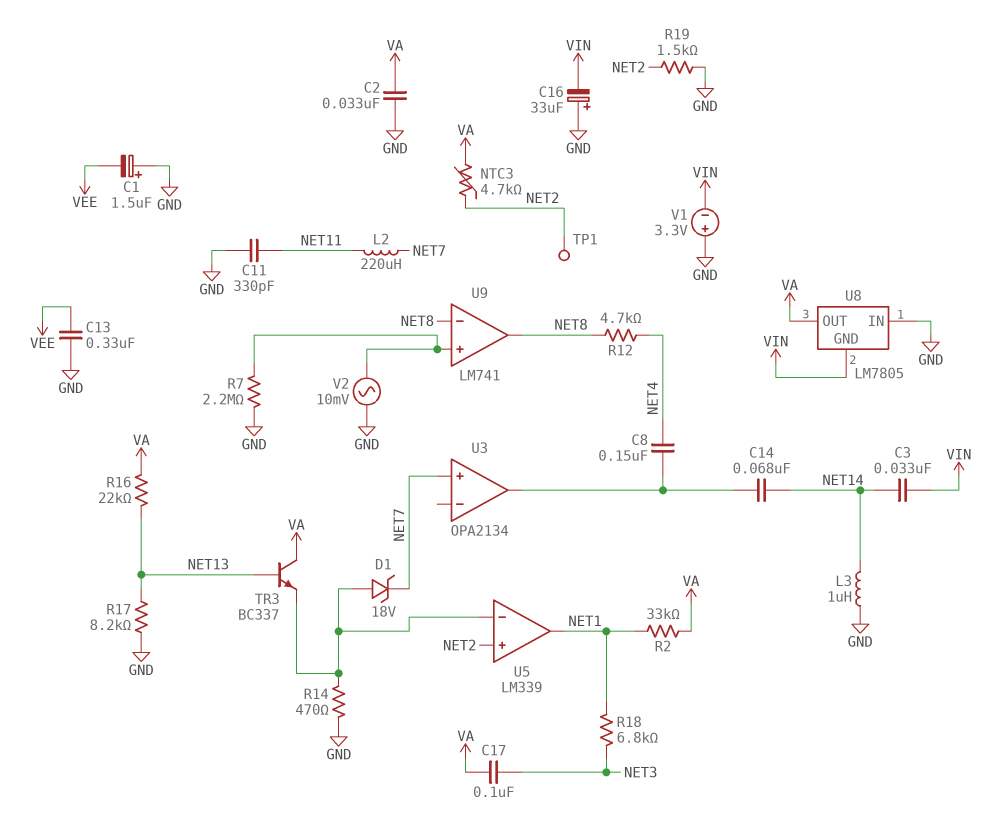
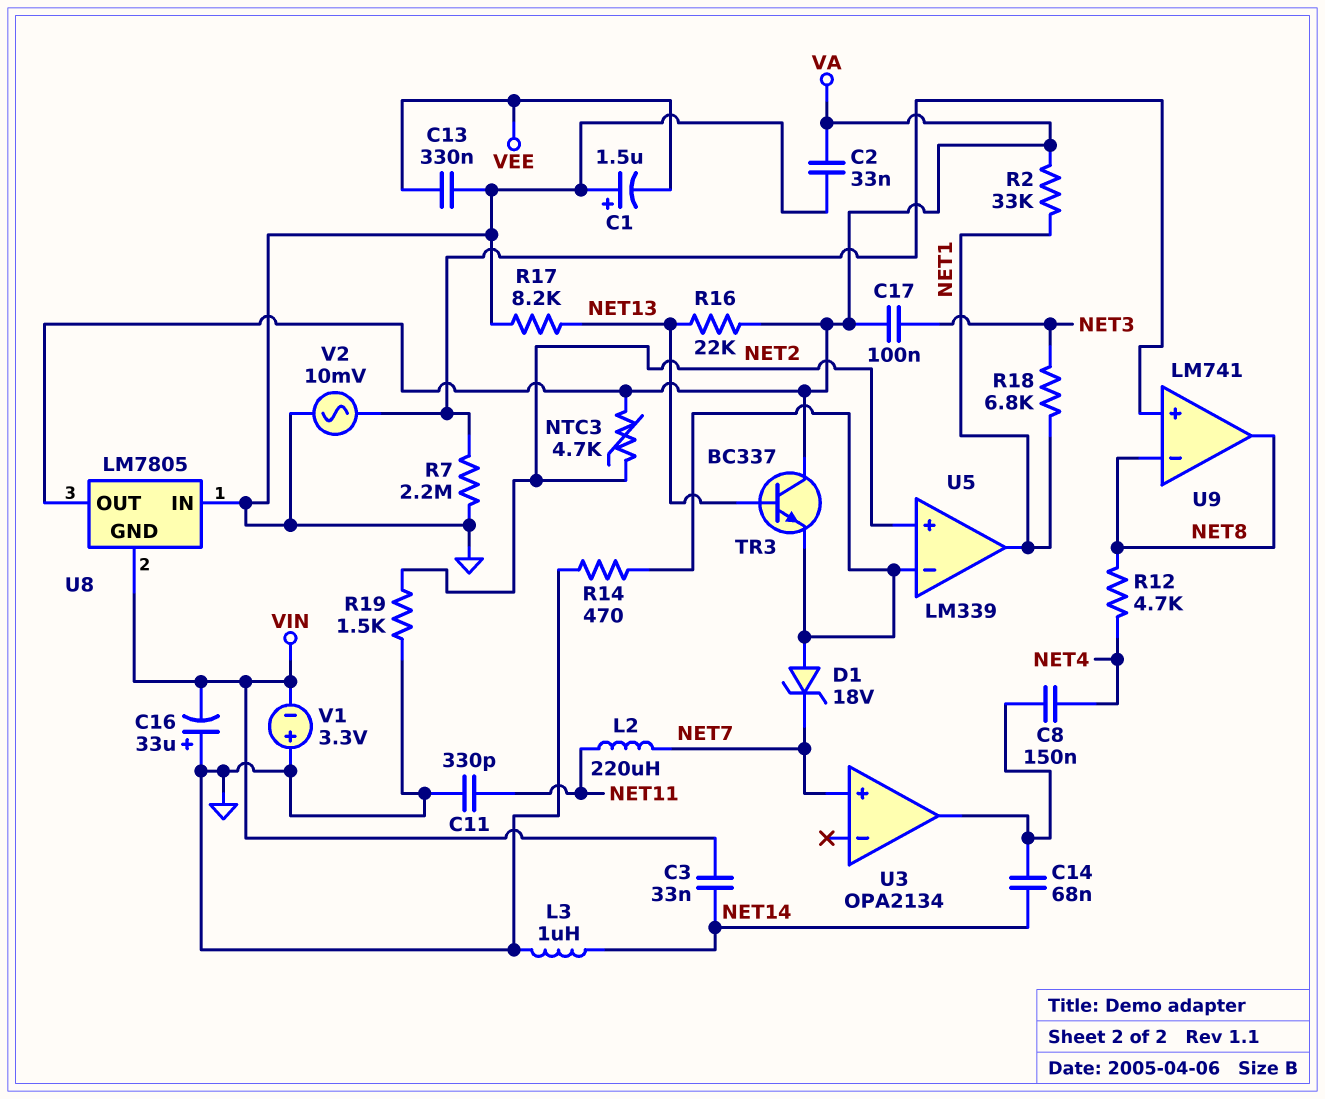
TP1: test point (NET2) -> none

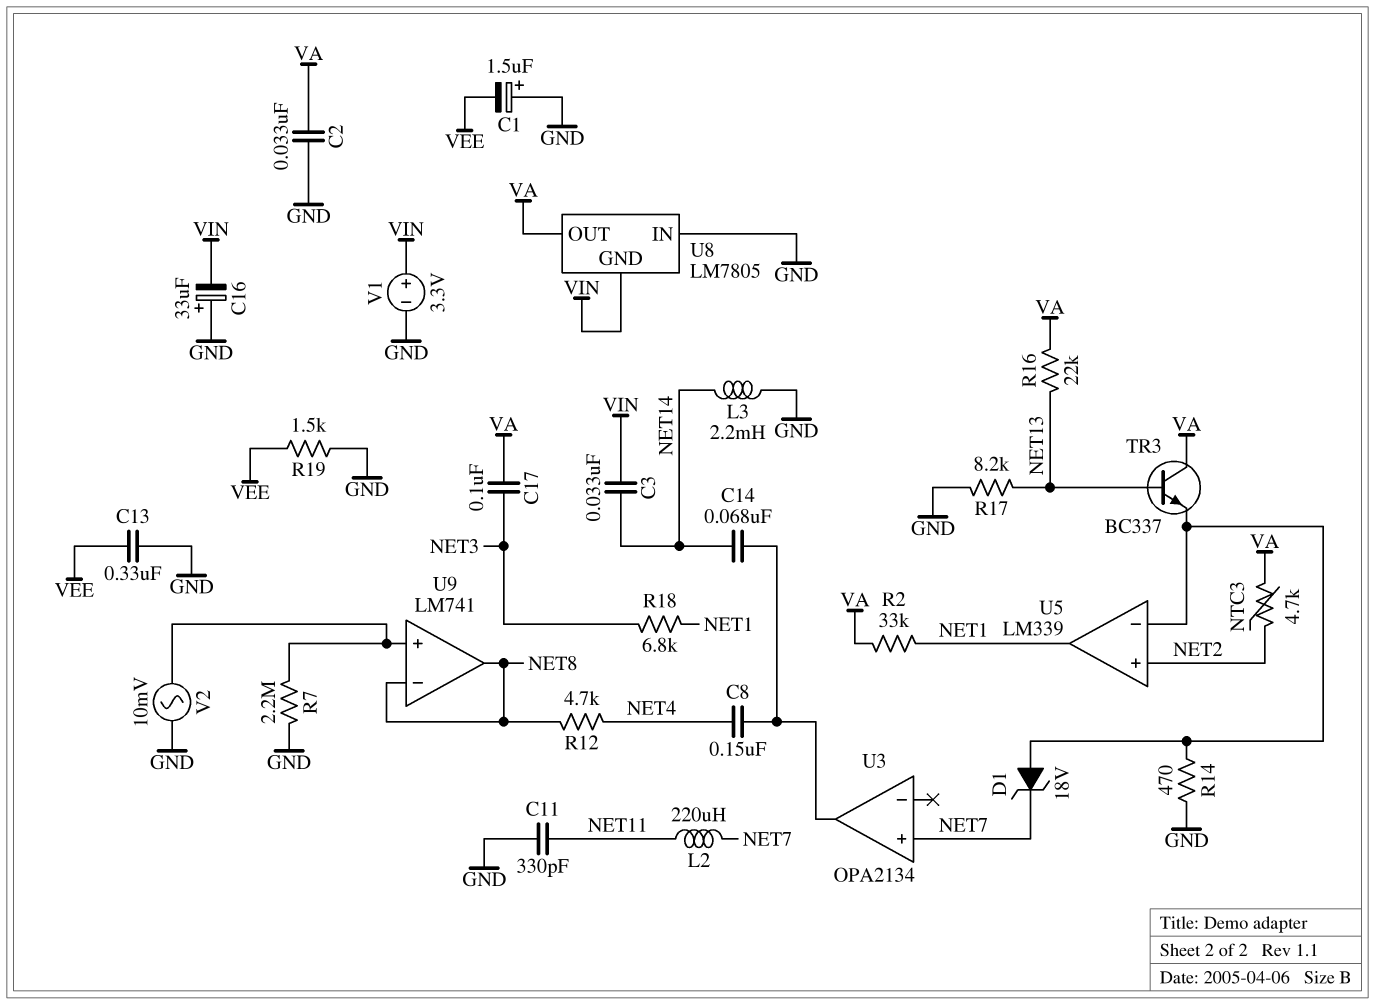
L3: 1uH (GND, NET14) -> 2.2mH (GND, NET14)
R19: 1.5k (GND, NET2) -> 1.5k (GND, VEE)
V1: 3.3V (plus GND, minus VIN) -> 3.3V (plus VIN, minus GND)

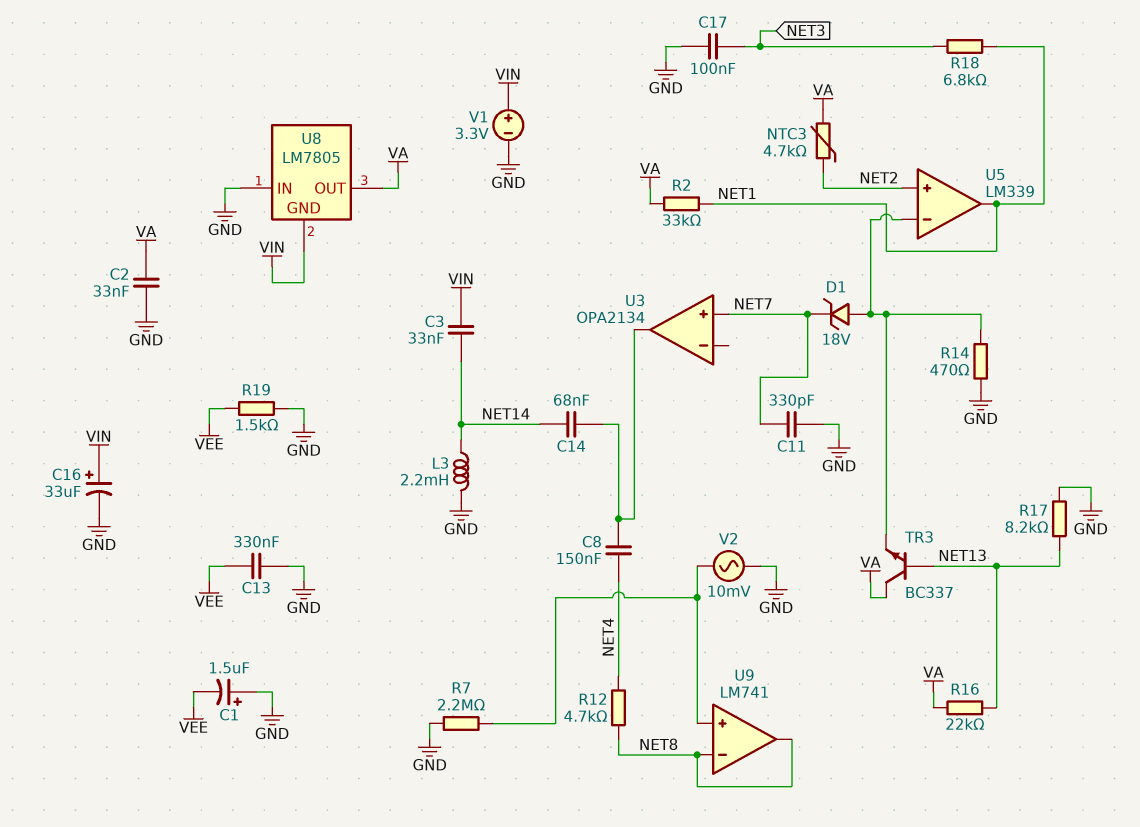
C11: 330pF (GND, NET11) -> 330pF (GND, NET7)
C16: 33uF (plus GND, minus VIN) -> 33uF (plus VIN, minus GND)
C17: 100nF (NET3, VA) -> 100nF (GND, NET3)
L2: 220uH (NET7, NET11) -> none

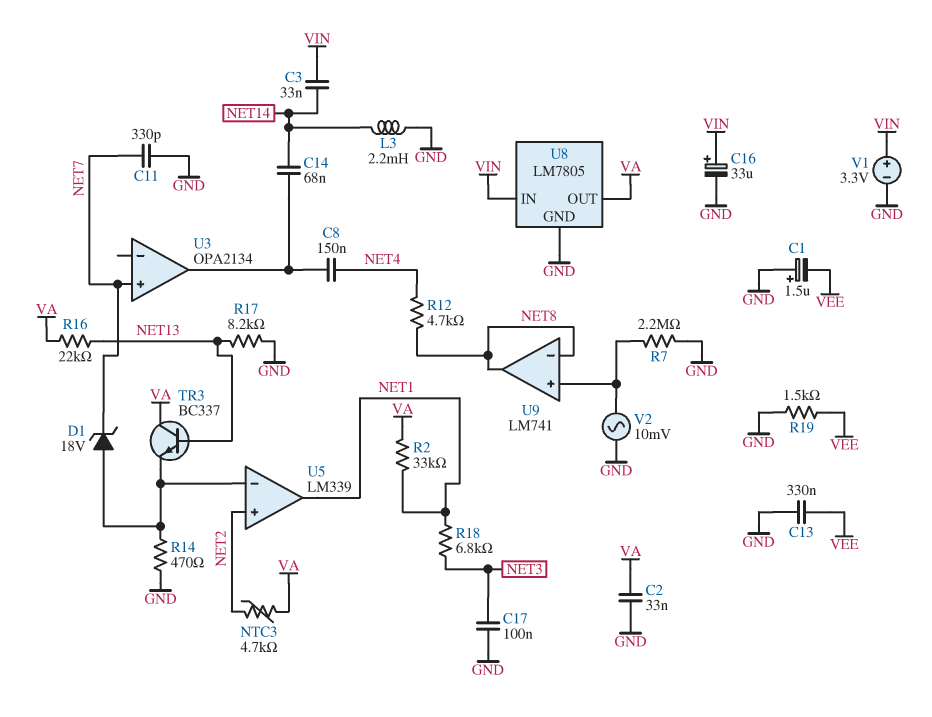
U8 pin GND: VIN -> GND
U8 pin IN: GND -> VIN

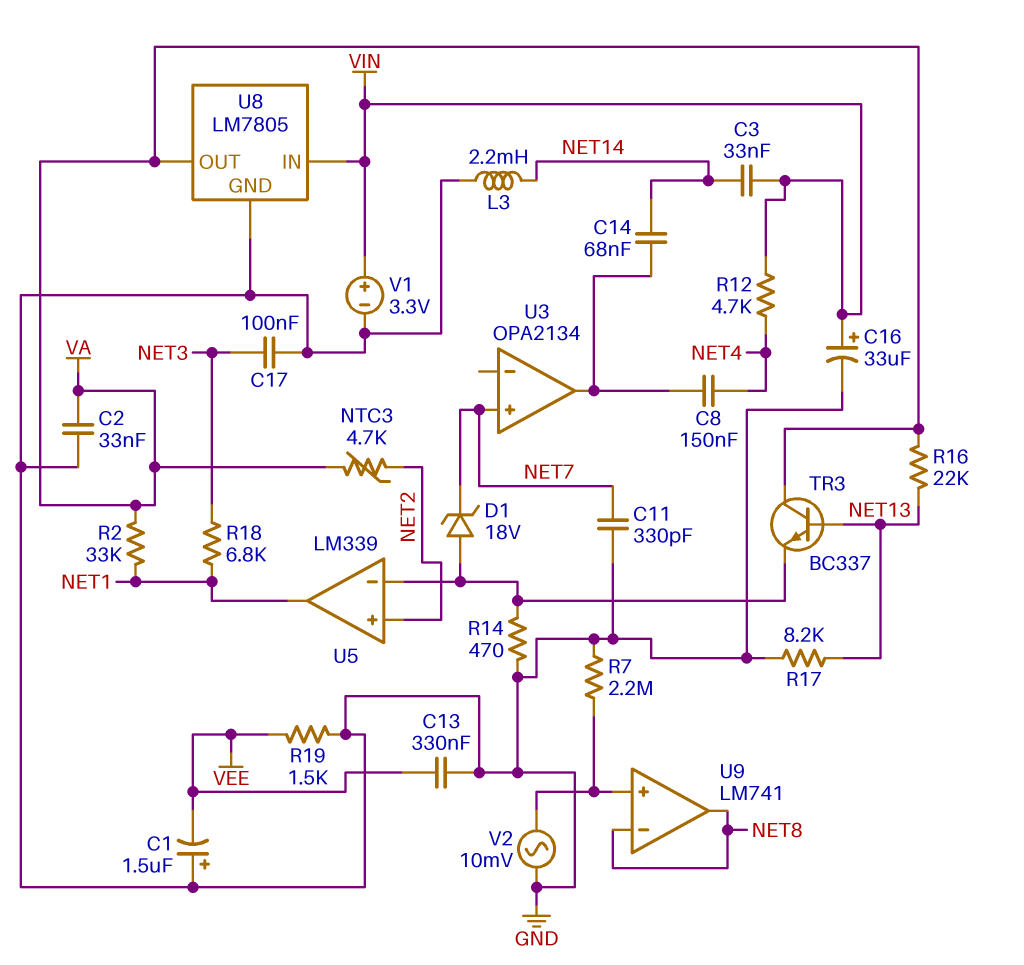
R12: 4.7k (NET4, NET8) -> 4.7k (NET4, VIN)

